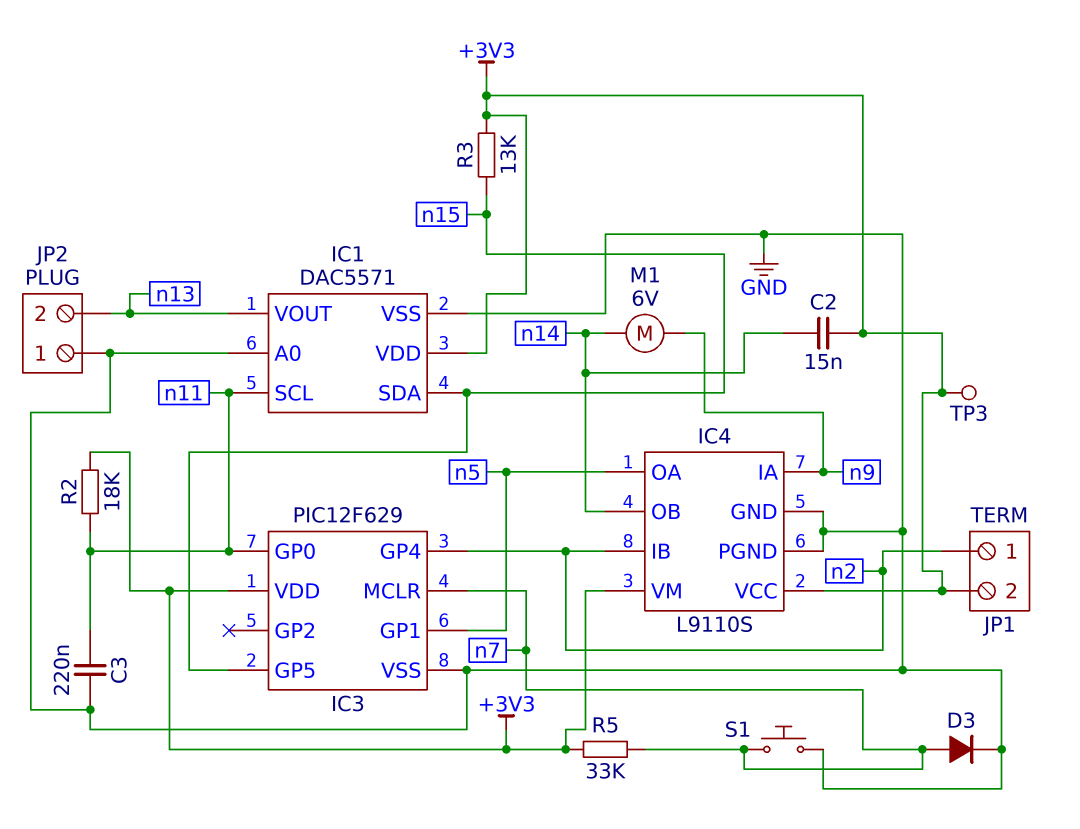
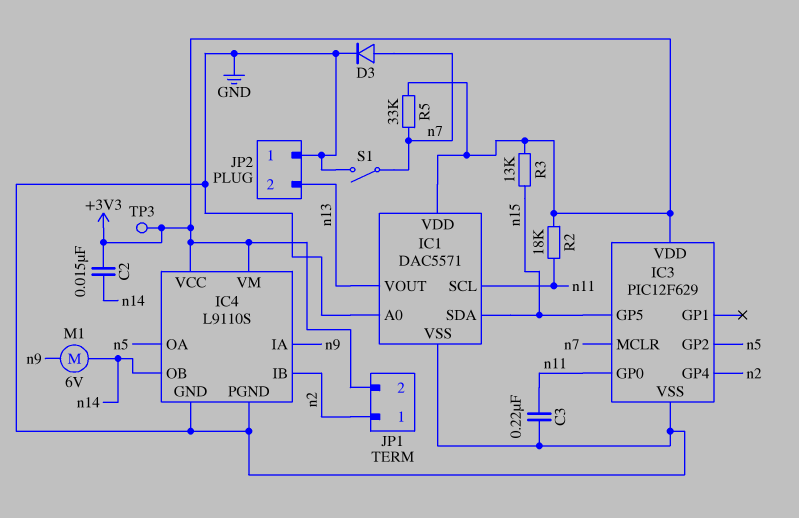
IC3 pin GP1: n5 -> none
IC3 pin GP2: none -> n5
S1: button (GND, n7) -> switch (GND, n7)

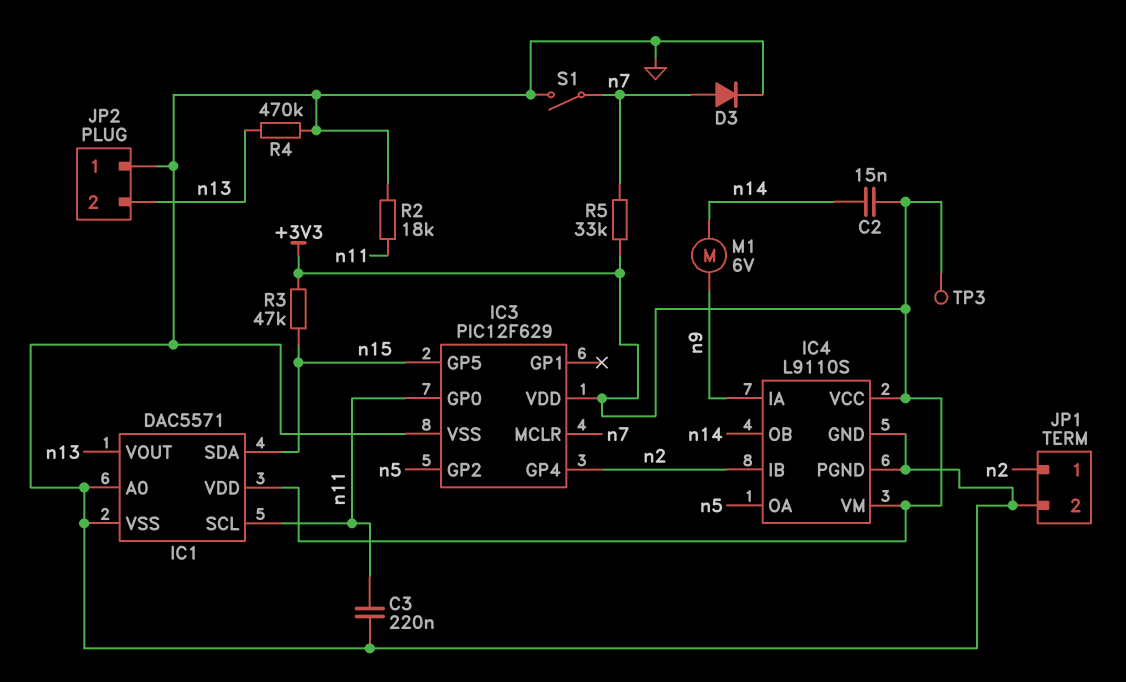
JP1 pin 2: +3V3 -> GND
R2: 18k (+3V3, n11) -> 18k (GND, n11)
R3: 13k (+3V3, n15) -> 47k (+3V3, n15)
R4: none -> 470k (GND, n13)

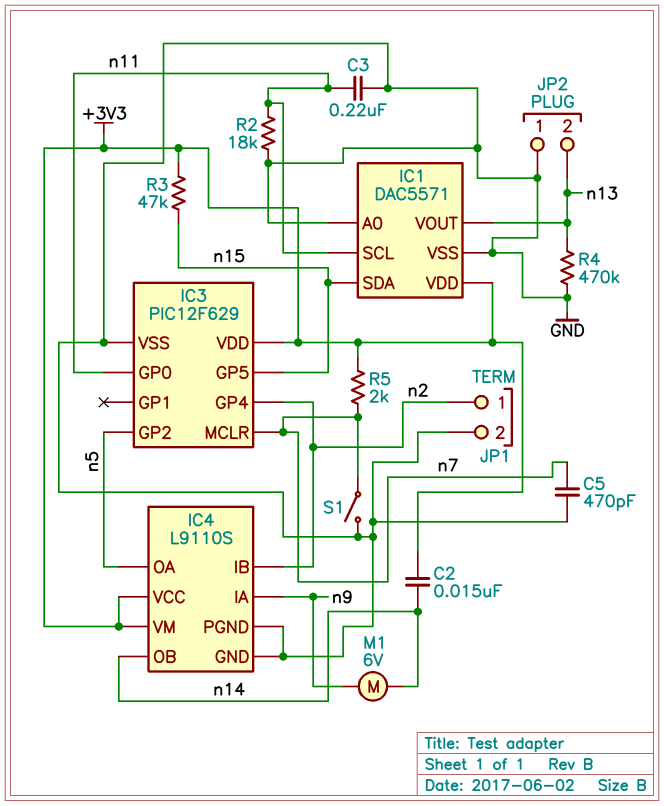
C5: none -> 470pF (GND, n7)
D3: diode (A n7, K GND) -> none
R5: 33k (+3V3, n7) -> 2k (+3V3, n7)
TP3: test point (+3V3) -> none

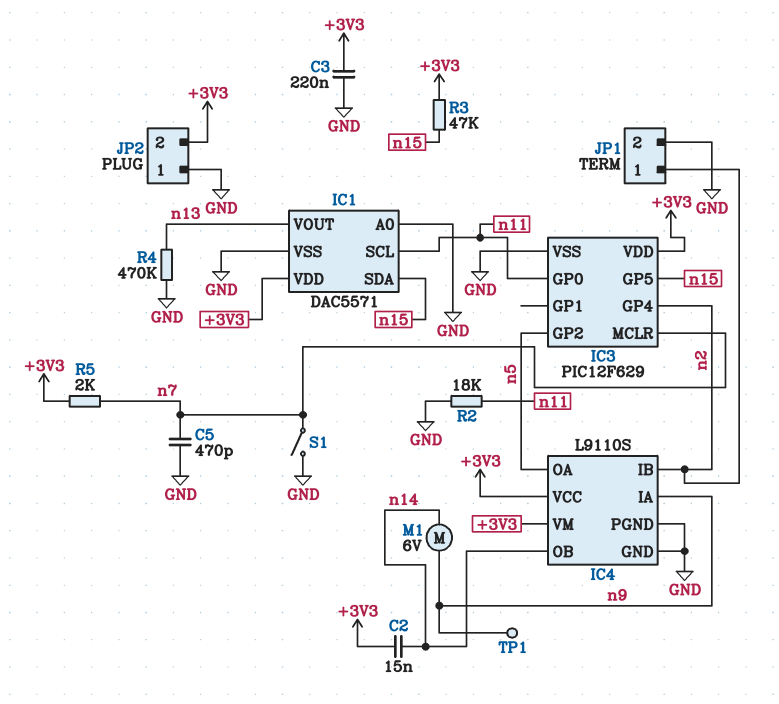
C3: 220nF (GND, n11) -> 220nF (+3V3, GND)
JP2 pin 2: n13 -> +3V3
TP1: none -> test point (n9)

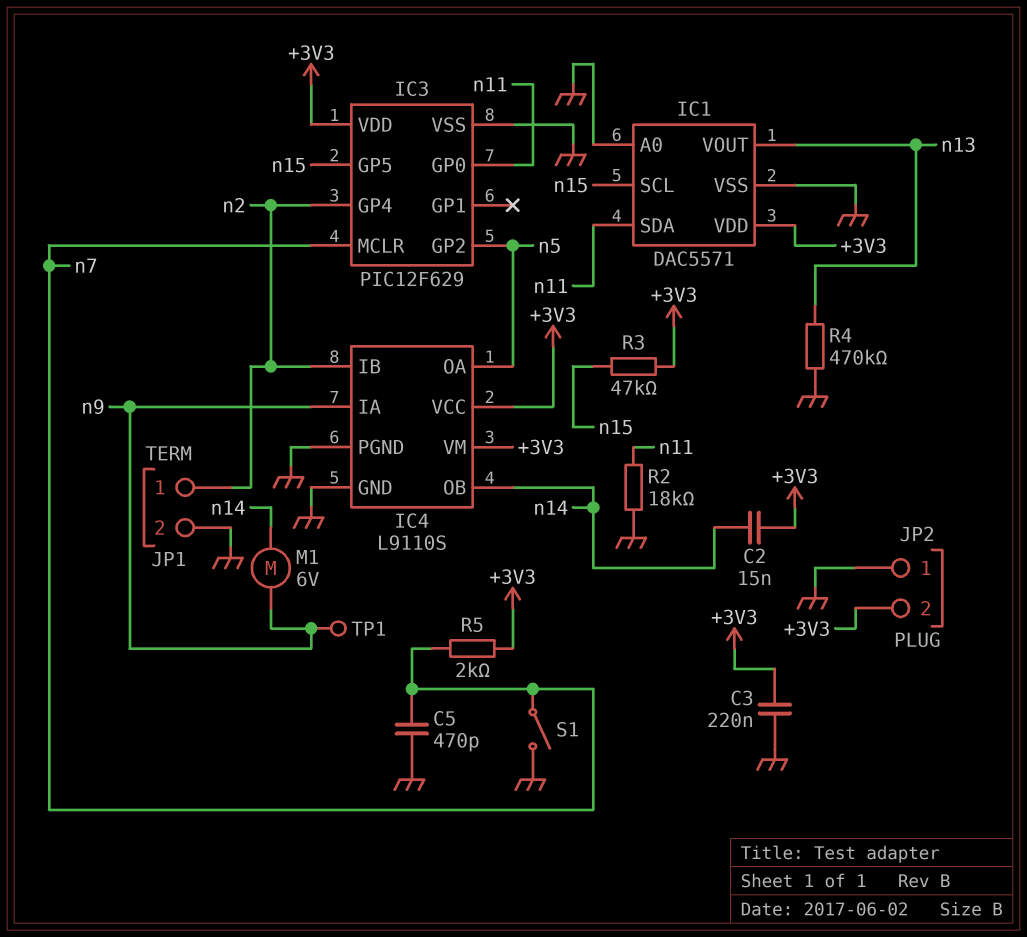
IC1 pin SCL: n11 -> n15
IC1 pin SDA: n15 -> n11

